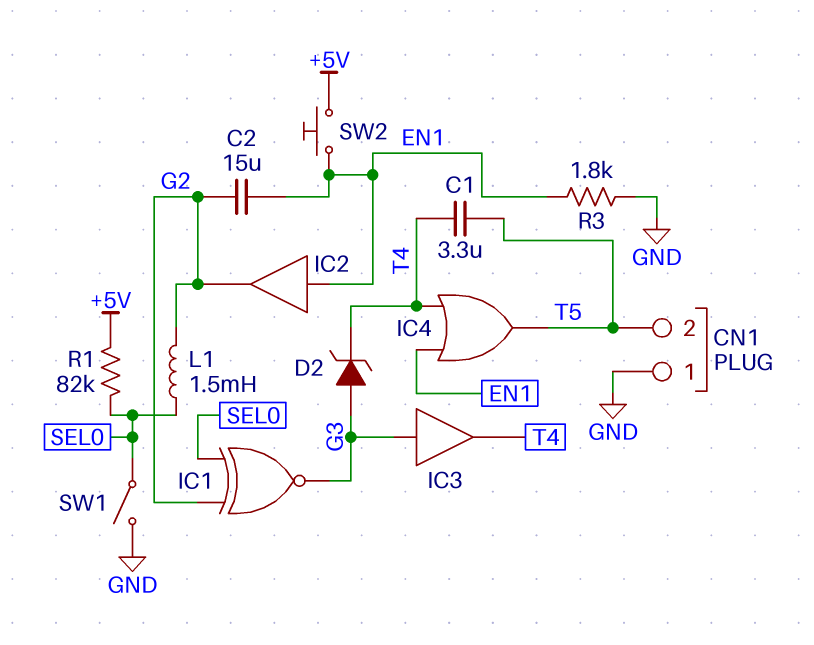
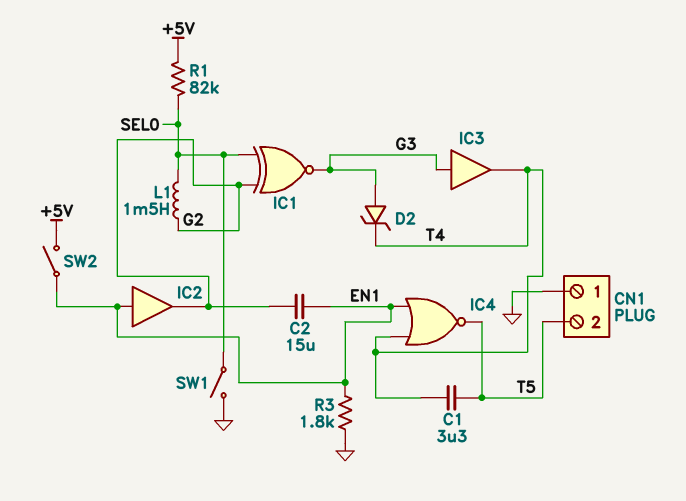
IC4: OR (in EN1, in T4, out T5) -> NOR (in EN1, in T4, out T5)
SW2: button (+5V, EN1) -> switch (+5V, EN1)

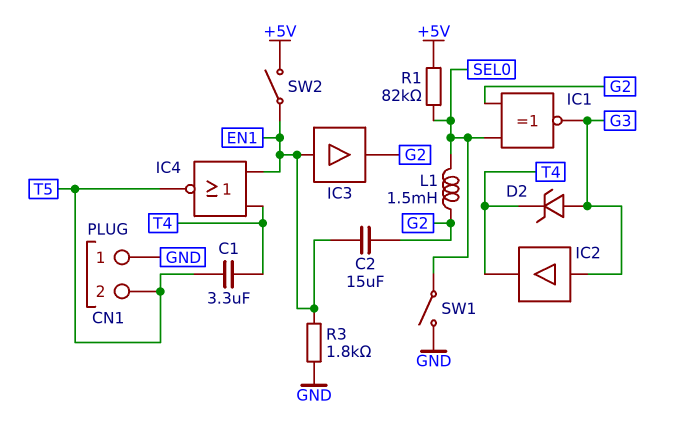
IC2: buffer (in EN1, out G2) -> buffer (in G3, out T4)
IC3: buffer (in G3, out T4) -> buffer (in EN1, out G2)

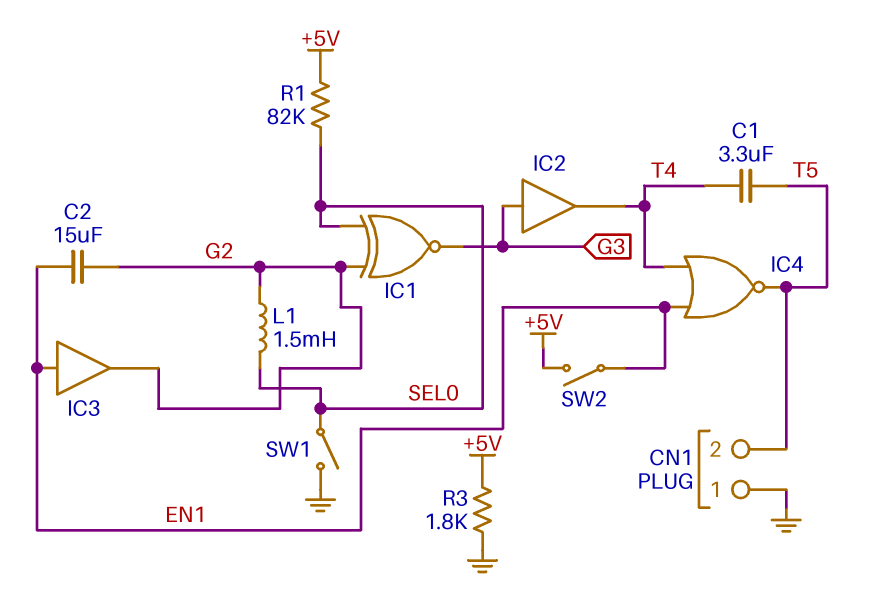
D2: zener (A G3, K T4) -> none
R3: 1.8k (EN1, GND) -> 1.8k (+5V, GND)

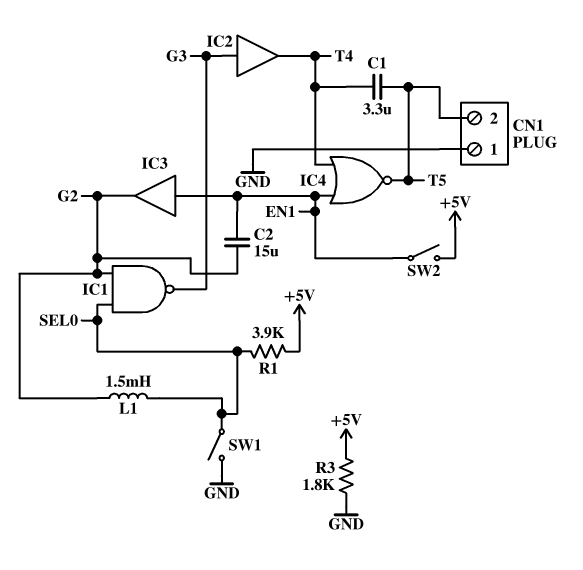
IC1: XNOR (in G2, in SEL0, out G3) -> NAND (in G2, in SEL0, out G3)
R1: 82k (+5V, SEL0) -> 3.9k (+5V, SEL0)

